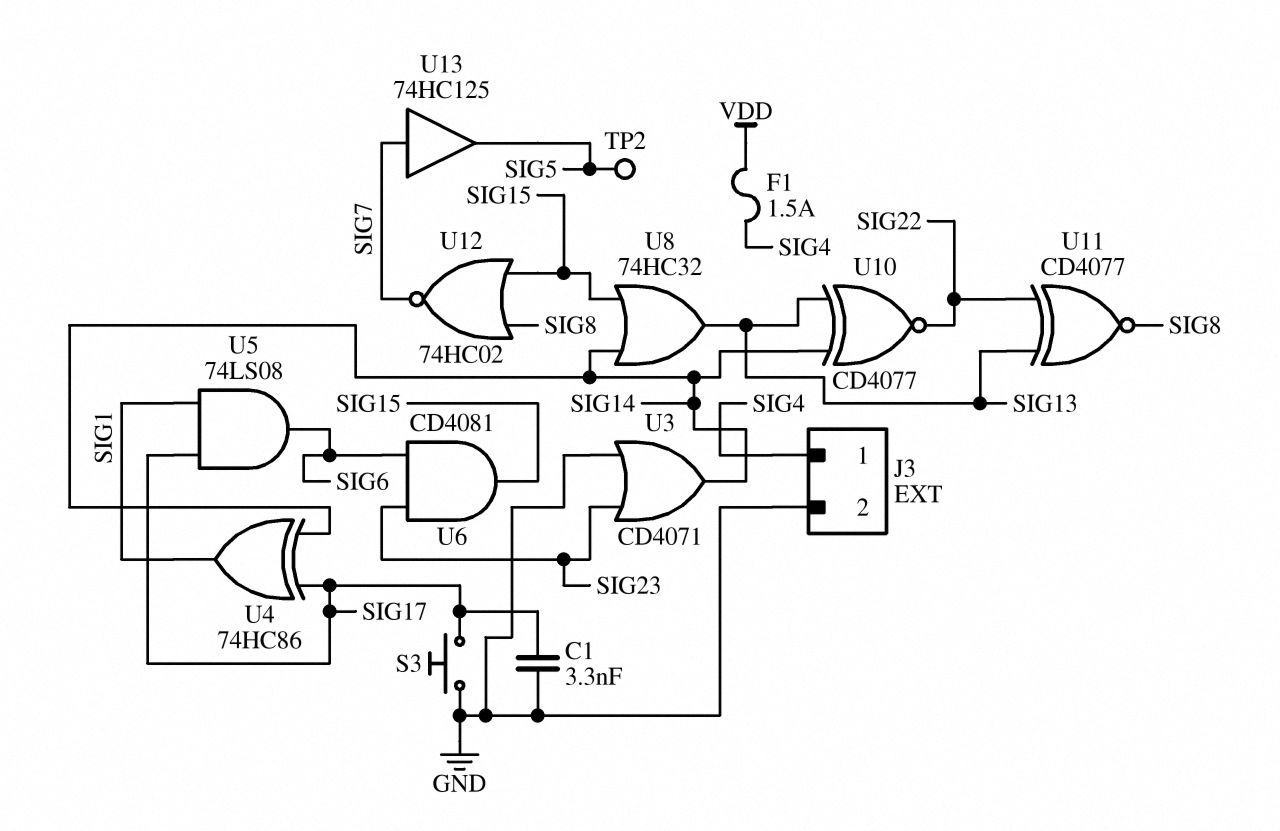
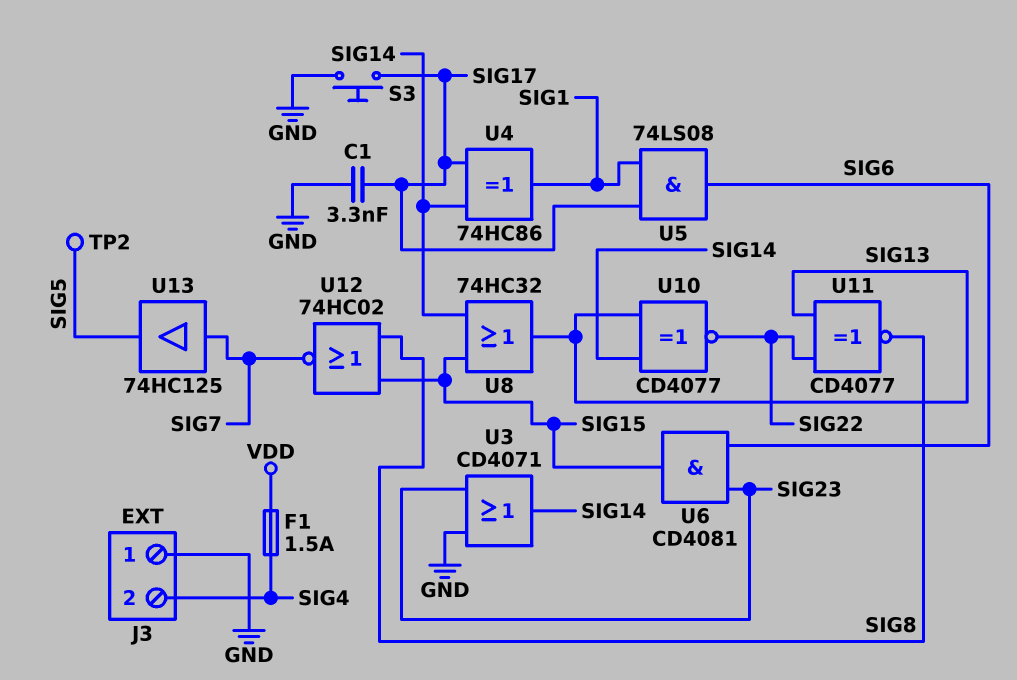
J3 pin 1: SIG4 -> GND
J3 pin 2: GND -> SIG4

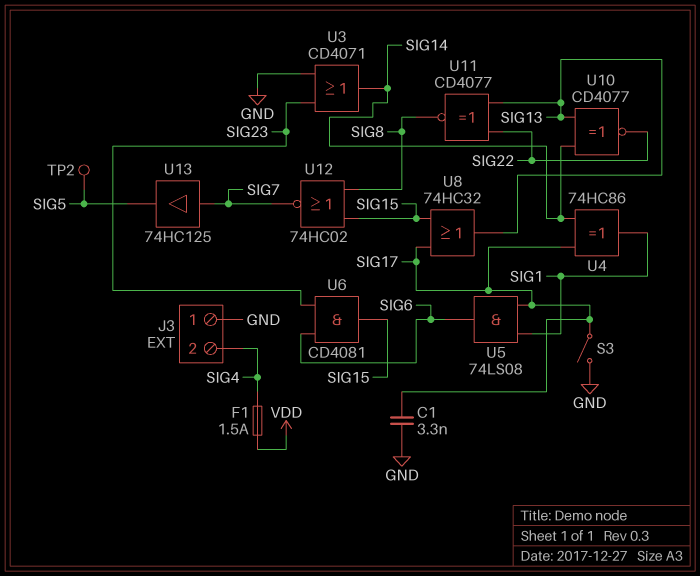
S3: button (GND, SIG17) -> switch (GND, SIG17)
U8: OR 74HC32 (in SIG14, in SIG15, out SIG13) -> OR 74HC32 (in SIG15, in SIG17, out SIG13)

